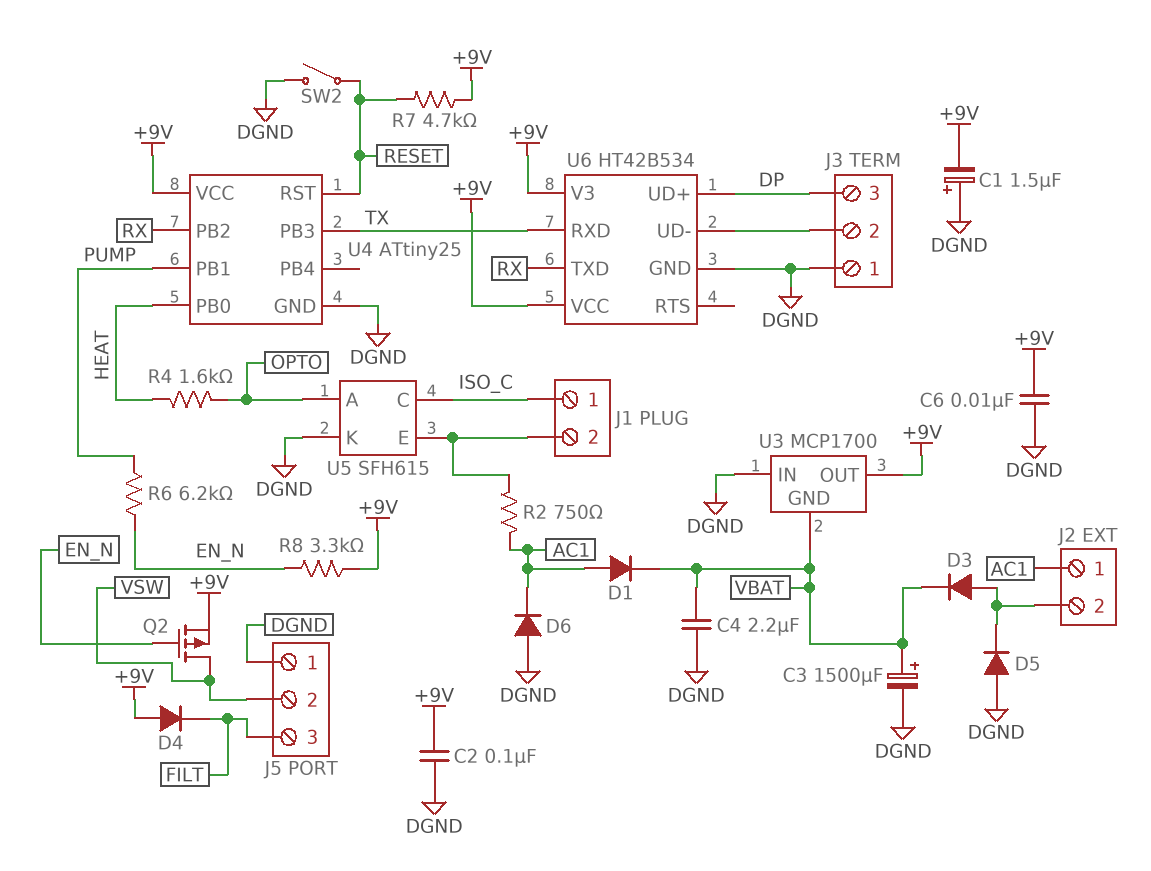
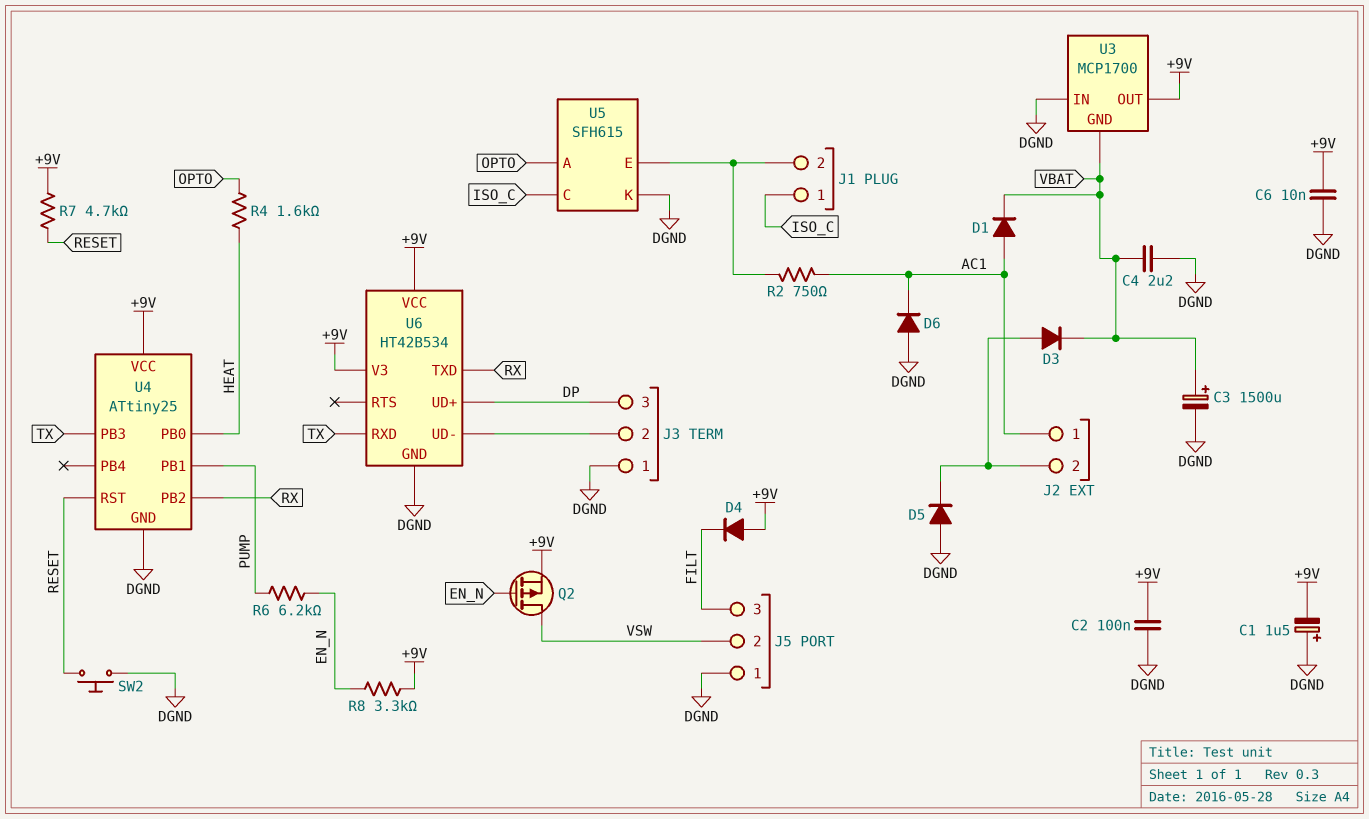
SW2: switch (DGND, RESET) -> button (DGND, RESET)

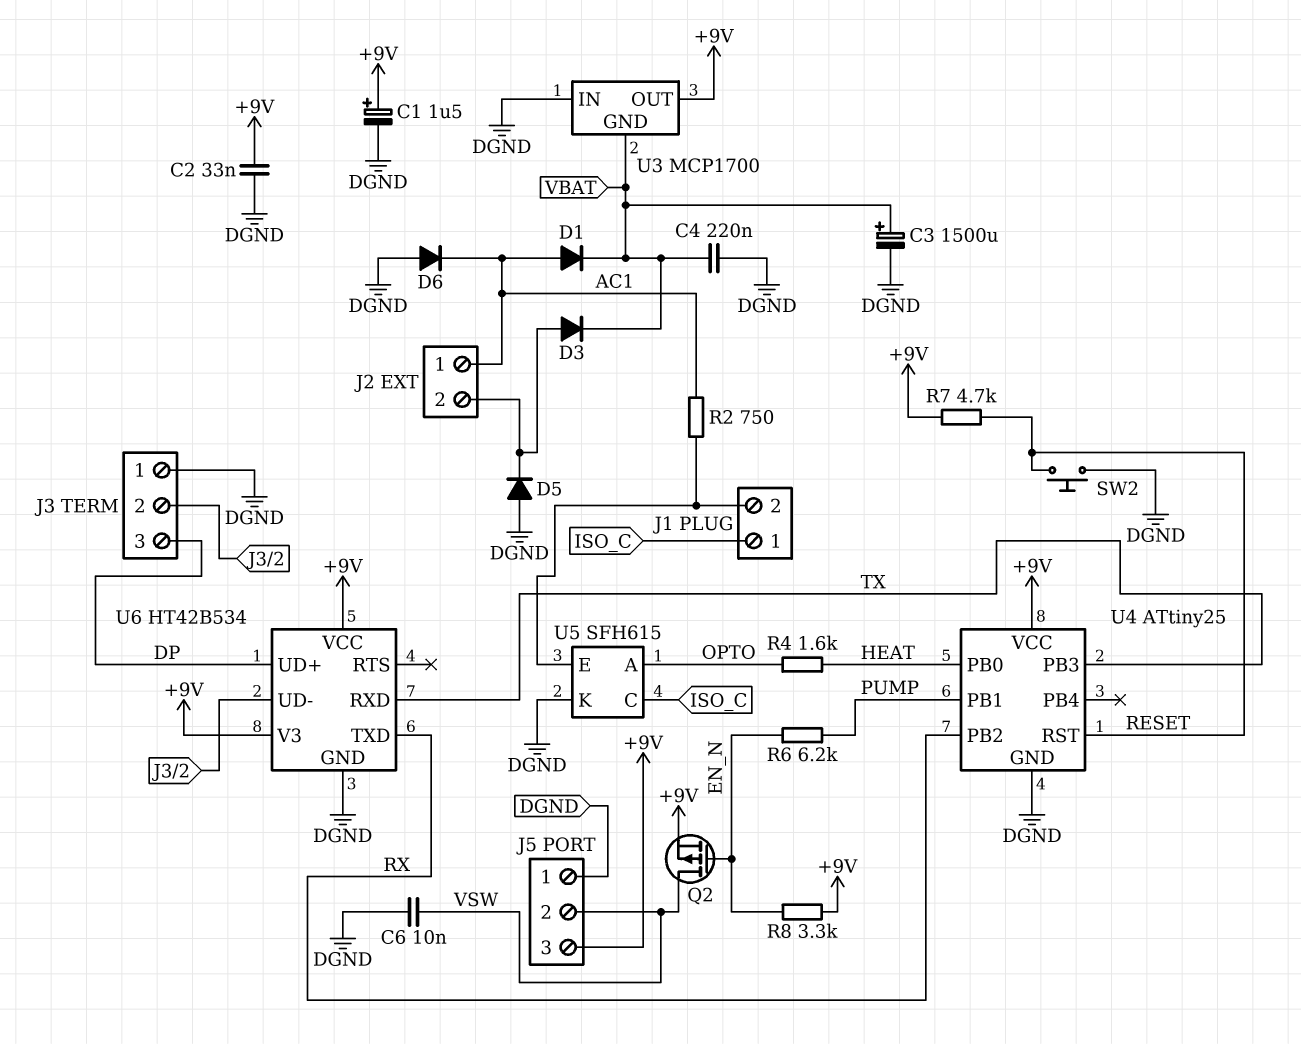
C1: 1.5uF (plus DGND, minus +9V) -> 1.5uF (plus +9V, minus DGND)
C2: 100nF (+9V, DGND) -> 33nF (+9V, DGND)
C4: 2.2uF (DGND, VBAT) -> 220nF (DGND, VBAT)
C6: 10nF (+9V, DGND) -> 10nF (DGND, VSW)
D4: diode (A +9V, K FILT) -> none
J5 pin 3: FILT -> +9V

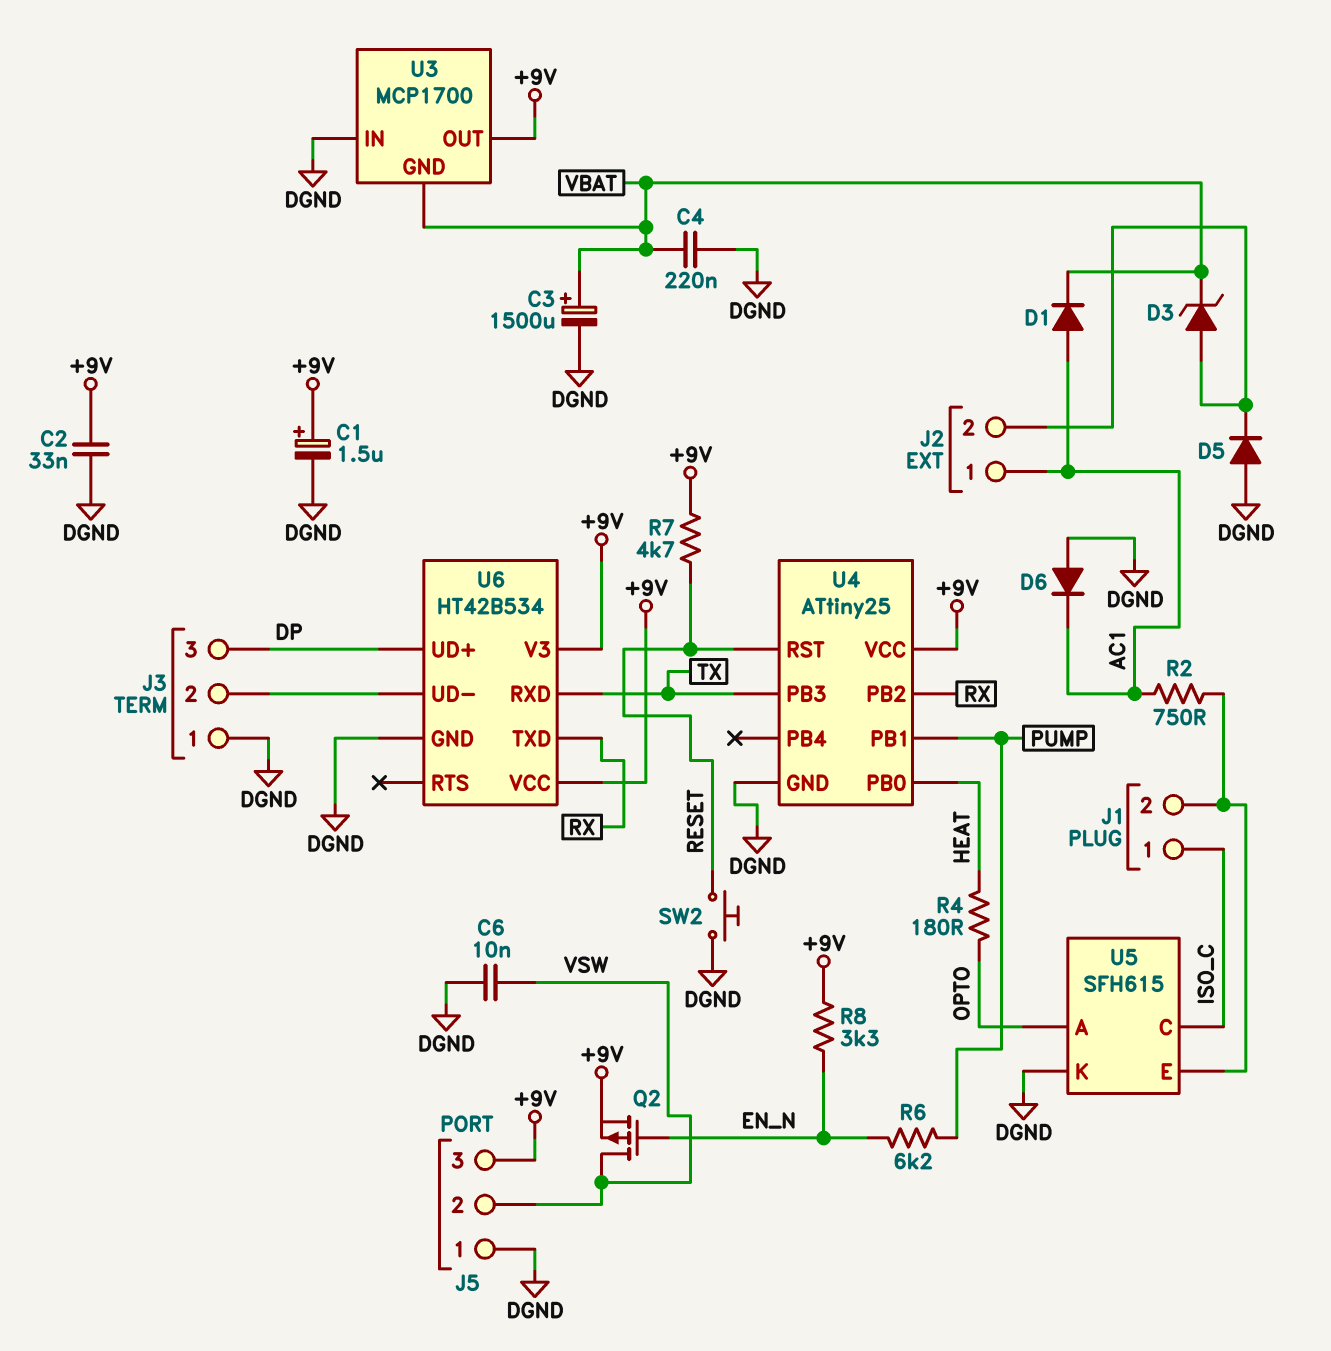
D3: diode (A J2/2, K VBAT) -> zener (A J2/2, K VBAT)
R4: 1.6k (HEAT, OPTO) -> 180 (HEAT, OPTO)

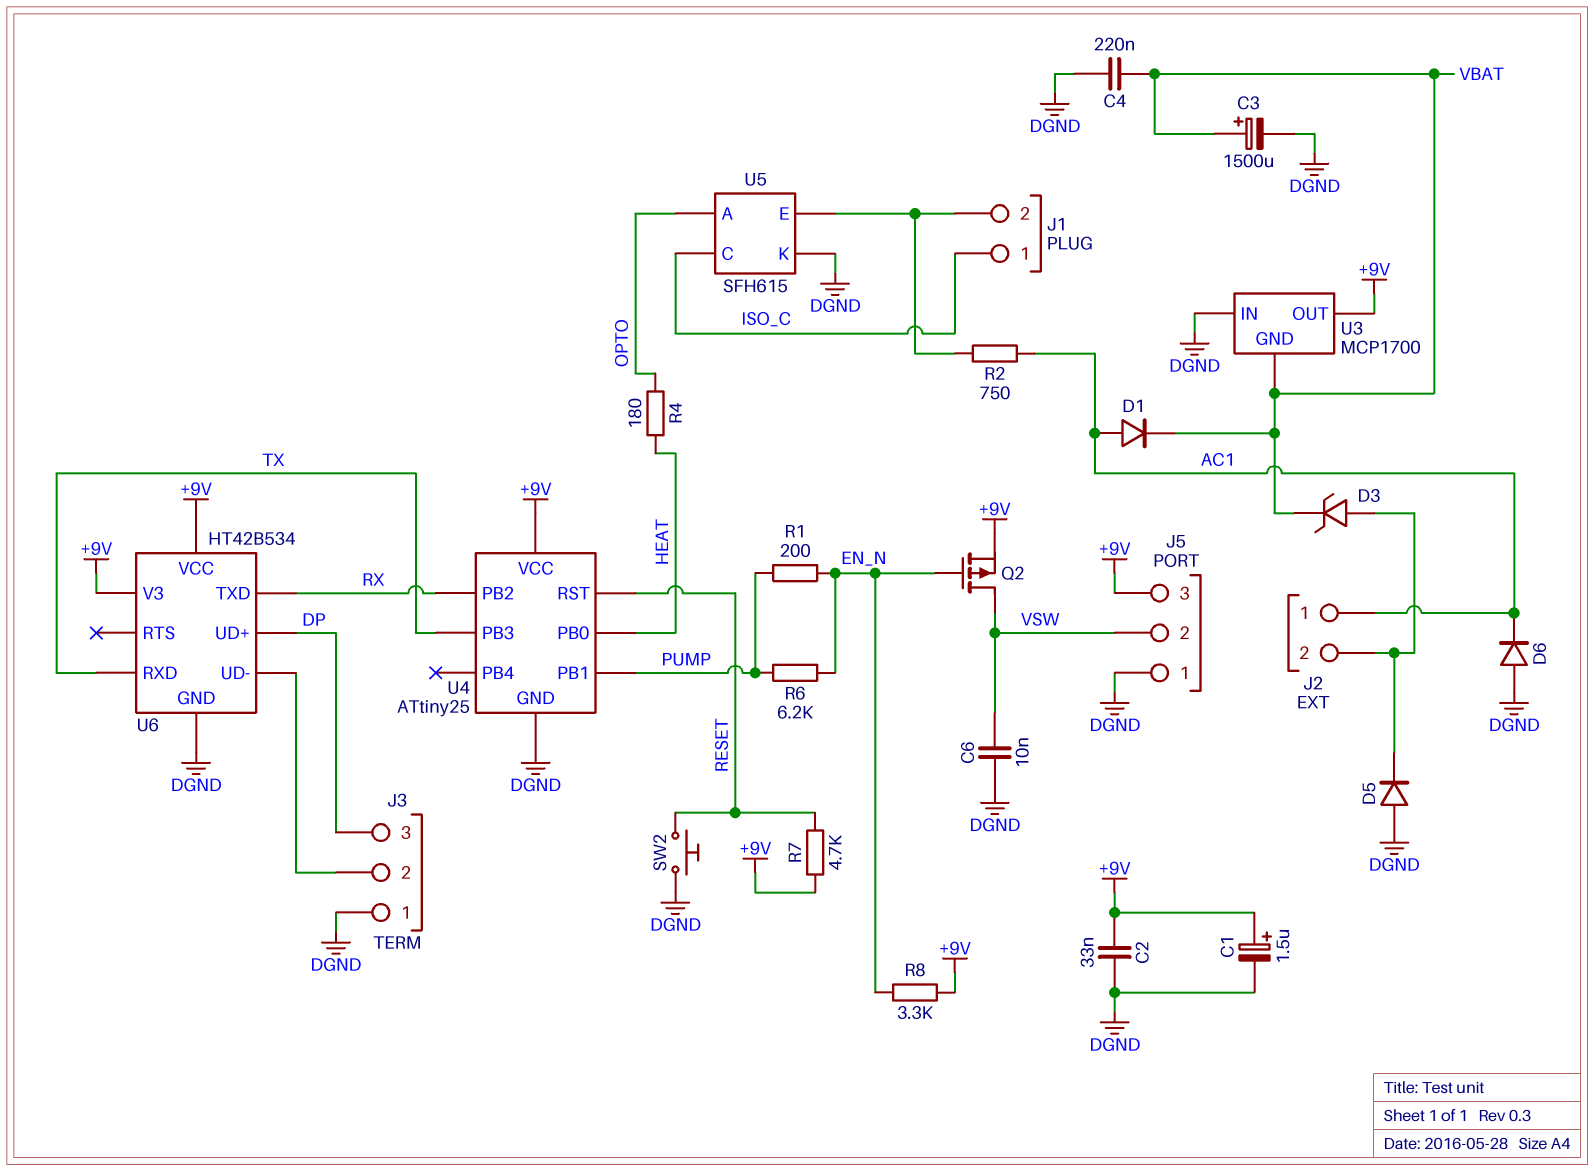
R1: none -> 200 (EN_N, PUMP)

